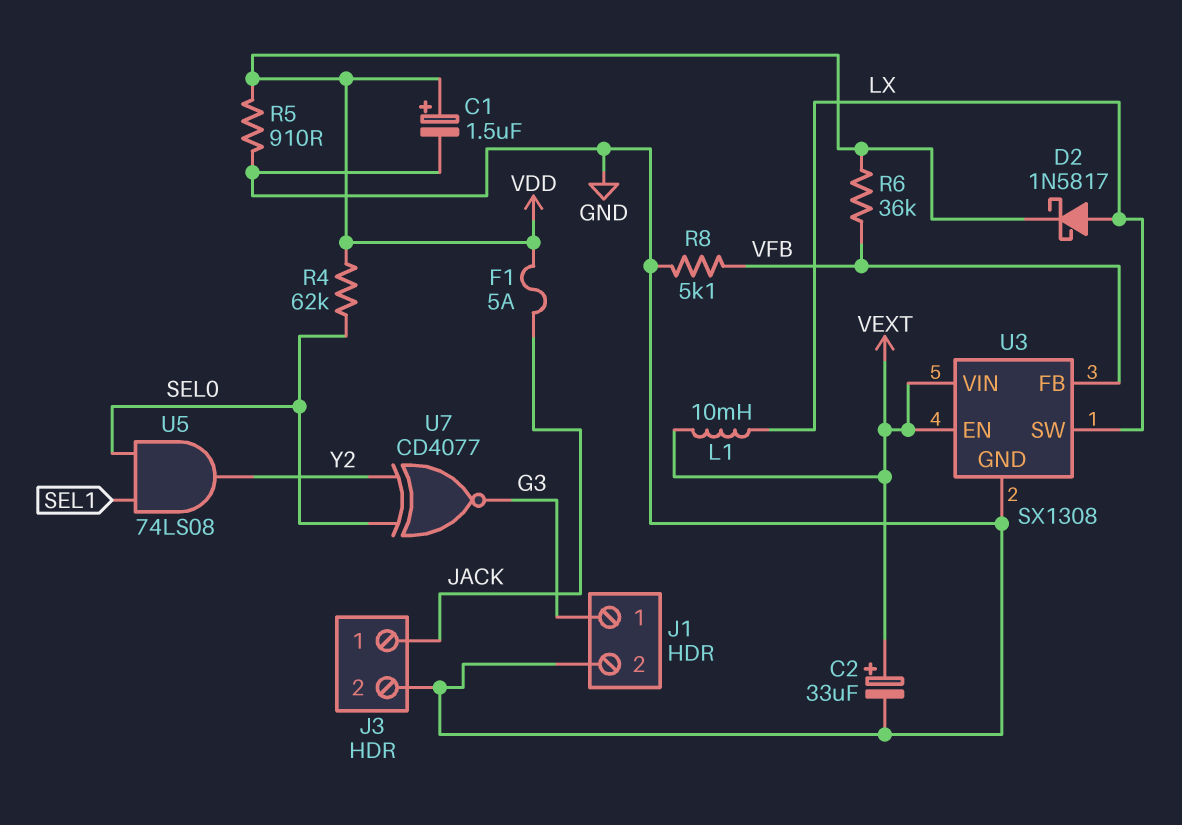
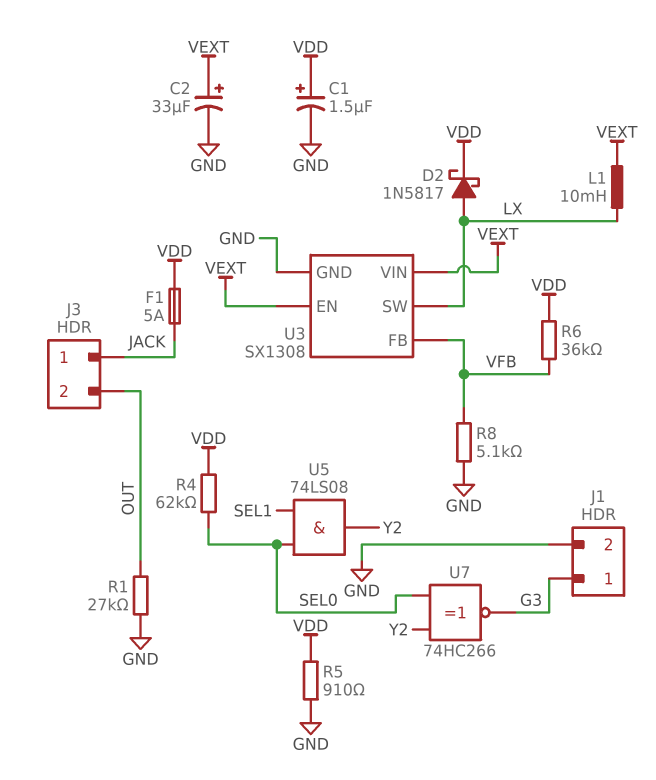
J3 pin 2: GND -> OUT
R1: none -> 27k (GND, OUT)
U7: XNOR CD4077 (in SEL0, in Y2, out G3) -> XNOR 74HC266 (in SEL0, in Y2, out G3)

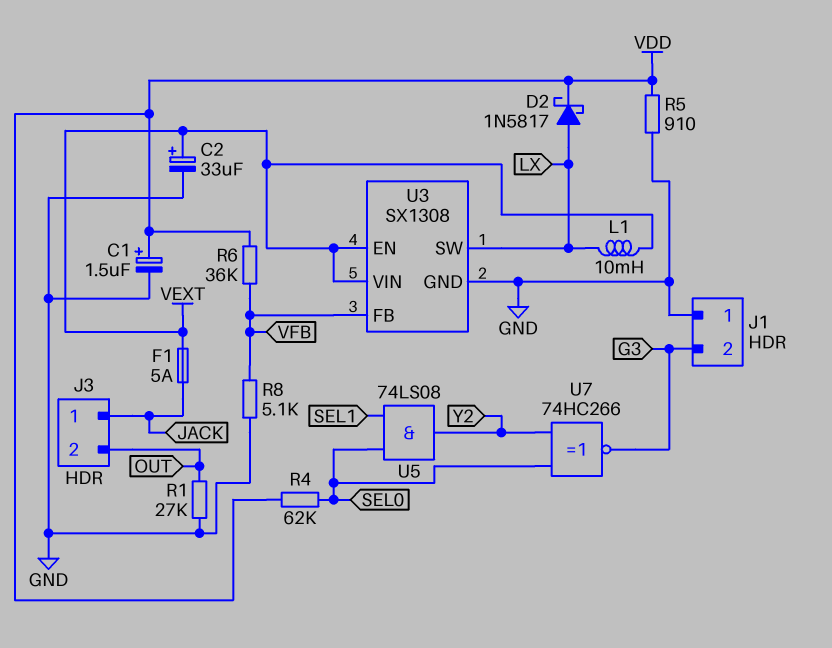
F1: 5A (JACK, VDD) -> 5A (JACK, VEXT)
J1 pin 1: G3 -> GND
J1 pin 2: GND -> G3

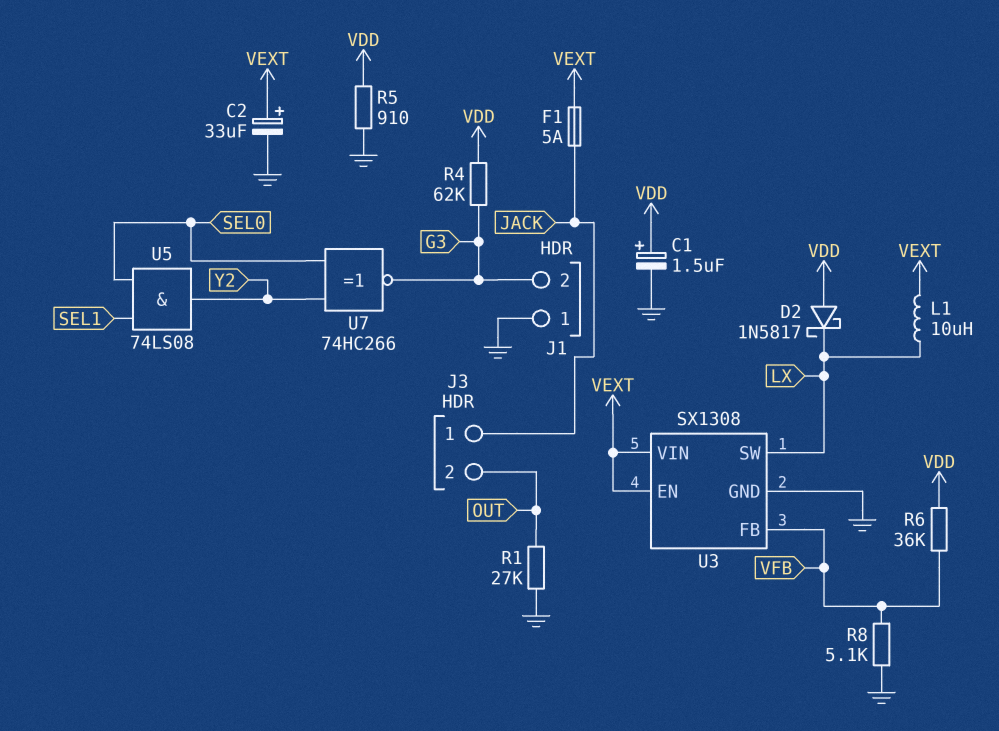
D2: schottky 1N5817 (A LX, K VDD) -> schottky 1N5817 (A VDD, K LX)
L1: 10mH (LX, VEXT) -> 10uH (LX, VEXT)
R4: 62k (SEL0, VDD) -> 62k (G3, VDD)

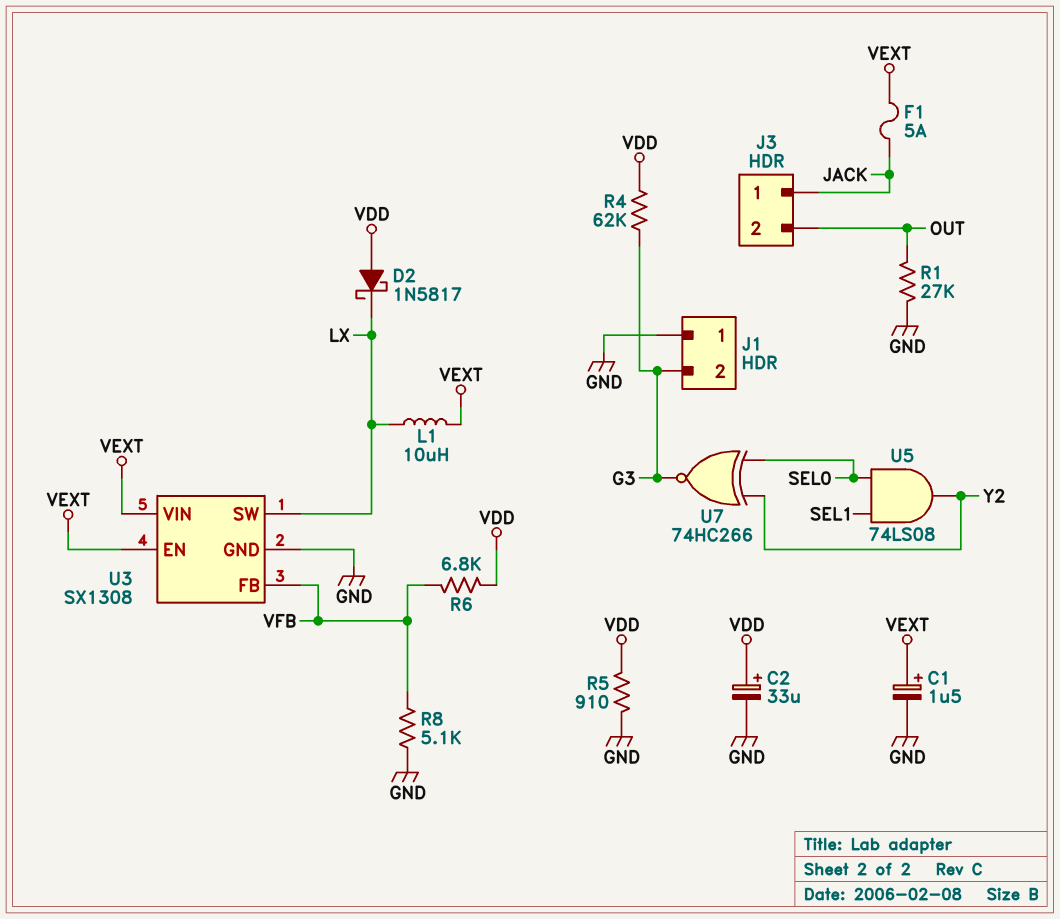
C1: 1.5uF (plus VDD, minus GND) -> 1.5uF (plus VEXT, minus GND)
C2: 33uF (plus VEXT, minus GND) -> 33uF (plus VDD, minus GND)
R6: 36k (VDD, VFB) -> 6.8k (VDD, VFB)

